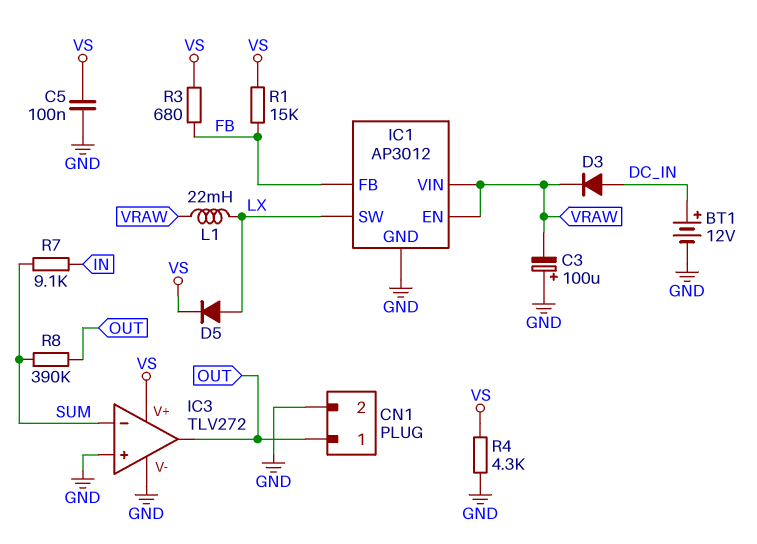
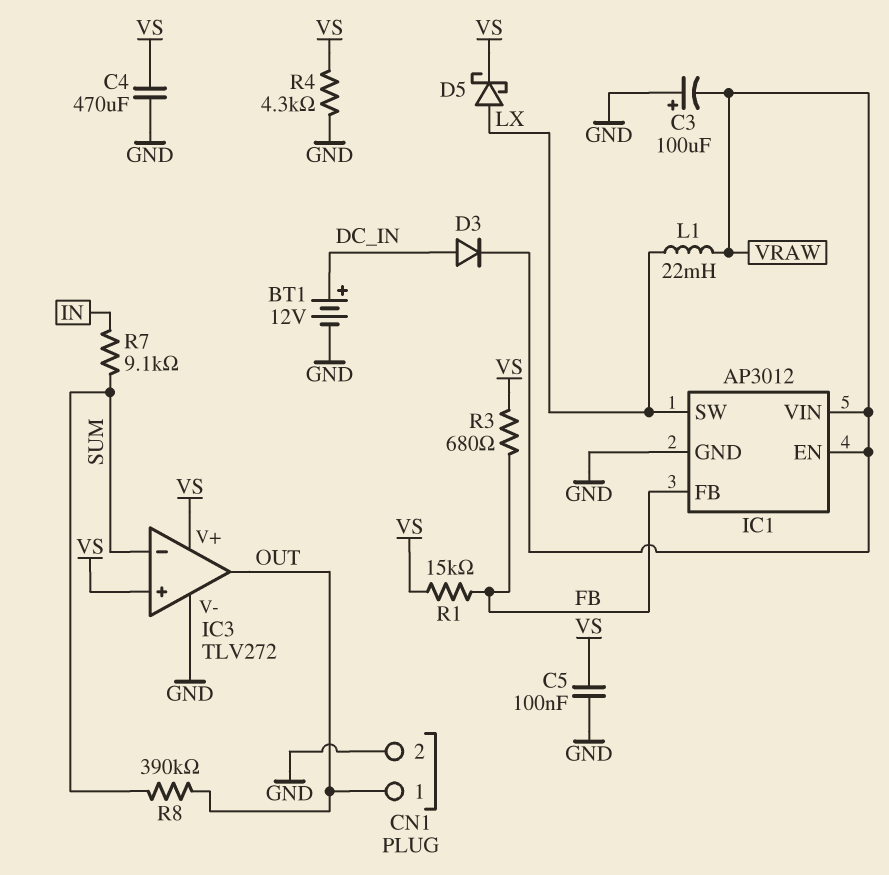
C4: none -> 470uF (GND, VS)
D5: diode (A LX, K VS) -> schottky (A LX, K VS)
IC3 pin in+: GND -> VS

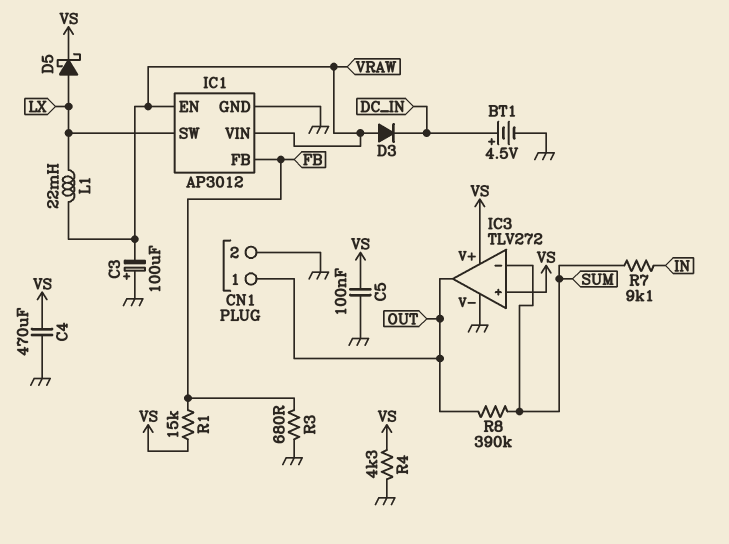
BT1: 12V (plus DC_IN, minus GND) -> 4.5V (plus DC_IN, minus GND)
D3: diode (A DC_IN, K VRAW) -> diode (A VRAW, K DC_IN)
R3: 680 (FB, VS) -> 680 (FB, GND)

